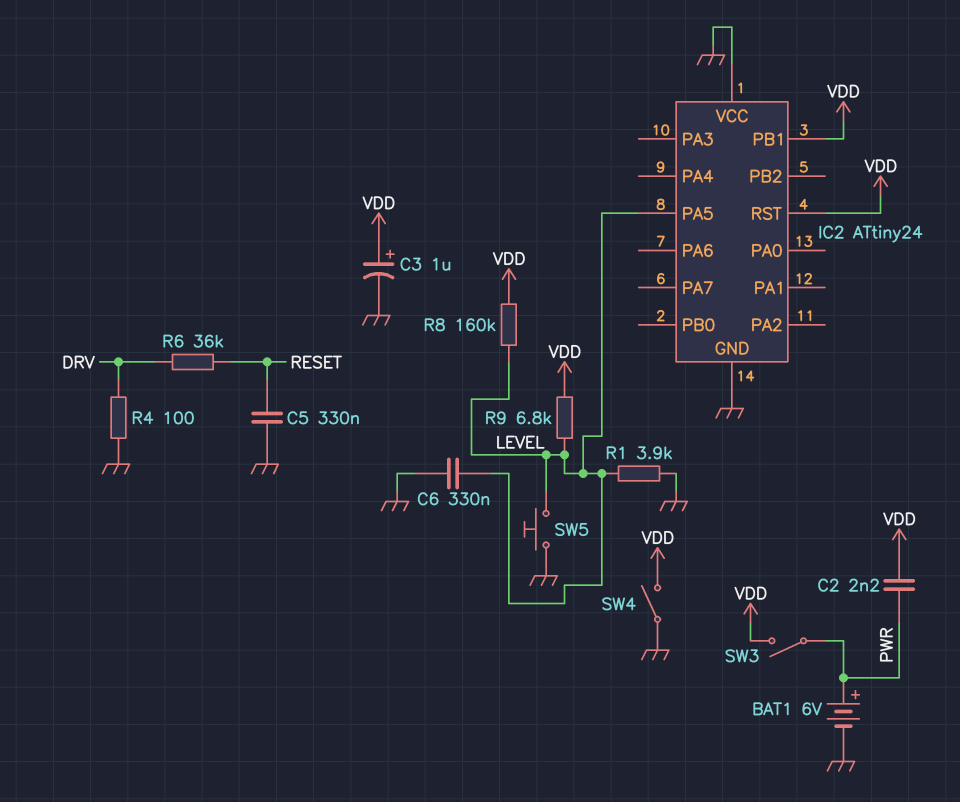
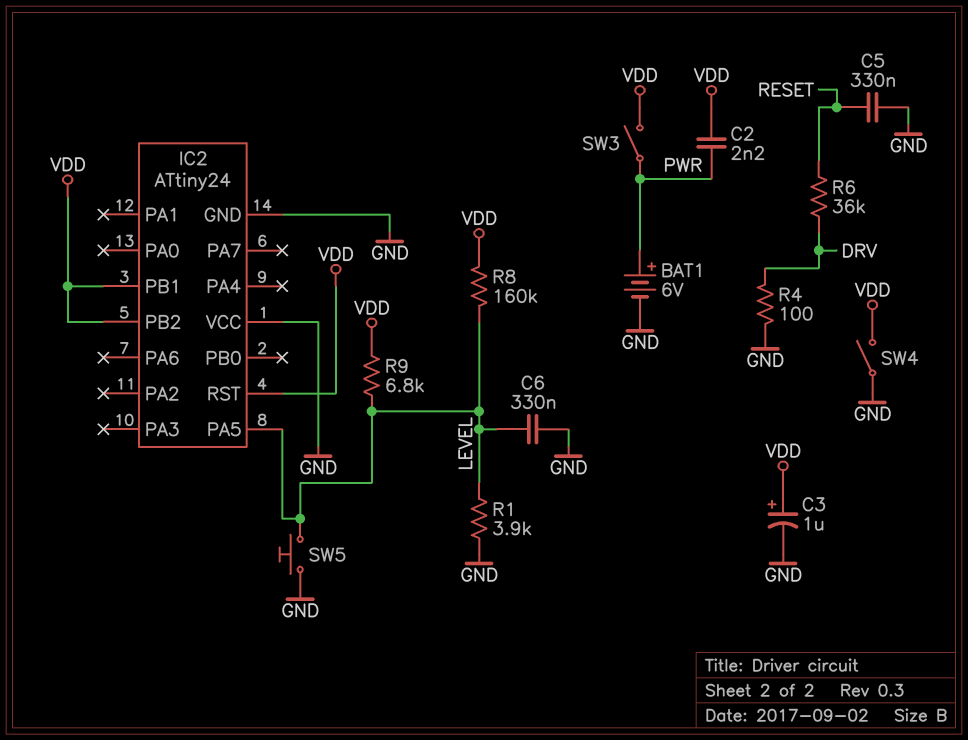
IC2 pin PB2: none -> VDD

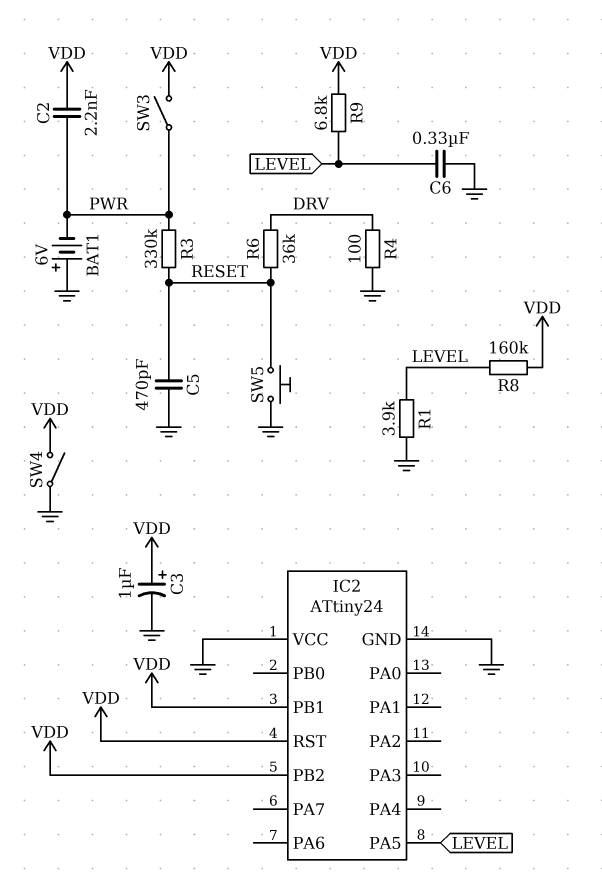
BAT1: 6V (plus PWR, minus GND) -> 6V (plus GND, minus PWR)
C5: 330nF (GND, RESET) -> 470pF (GND, RESET)
R3: none -> 330k (PWR, RESET)
SW5: button (GND, LEVEL) -> button (GND, RESET)

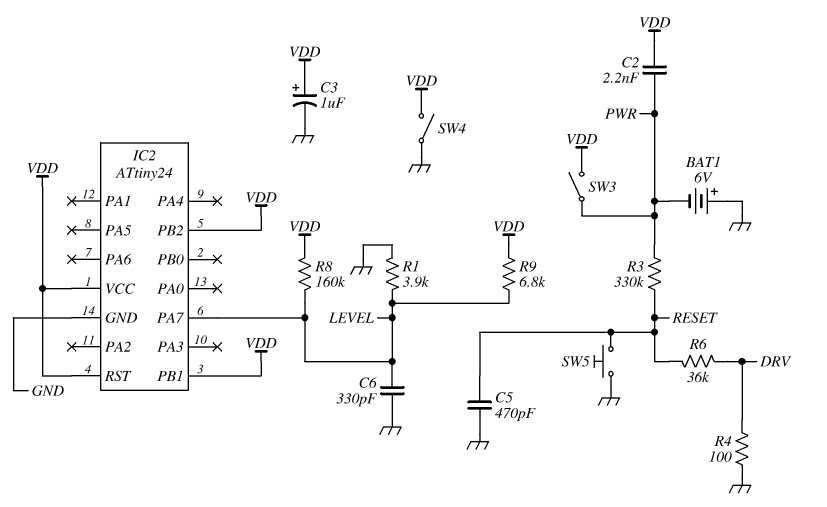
C6: 330nF (GND, LEVEL) -> 330pF (GND, LEVEL)
IC2 pin PA5: LEVEL -> none
IC2 pin PA7: none -> LEVEL
IC2 pin VCC: GND -> VDD

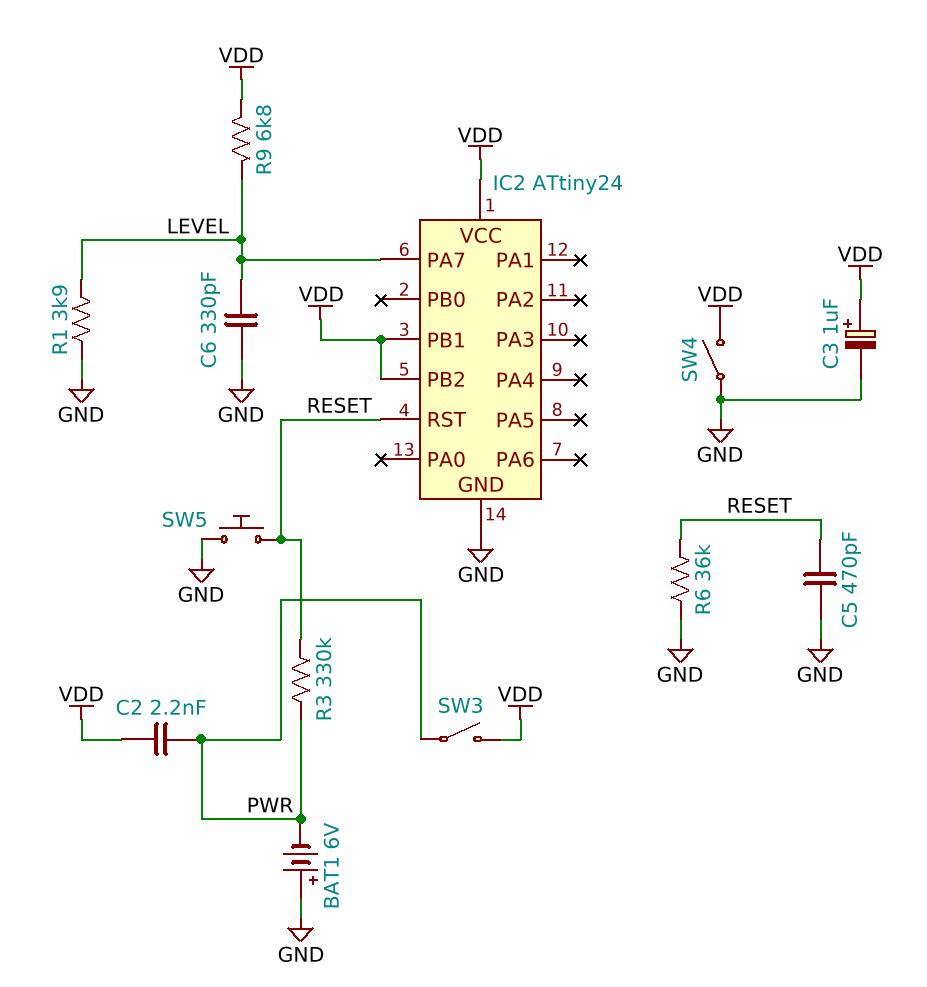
IC2 pin RST: VDD -> RESET
R4: 100 (DRV, GND) -> none
R6: 36k (DRV, RESET) -> 36k (GND, RESET)
R8: 160k (LEVEL, VDD) -> none

